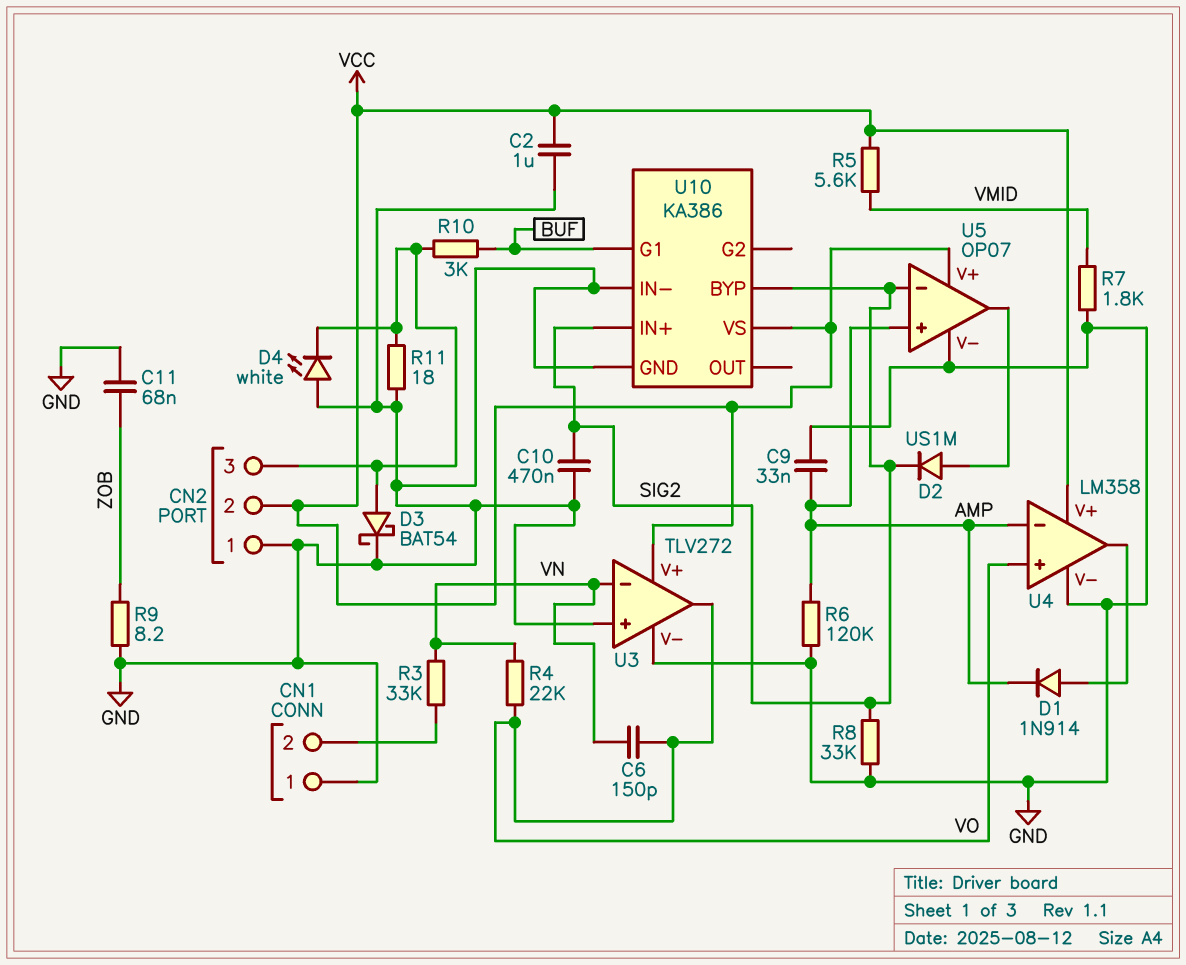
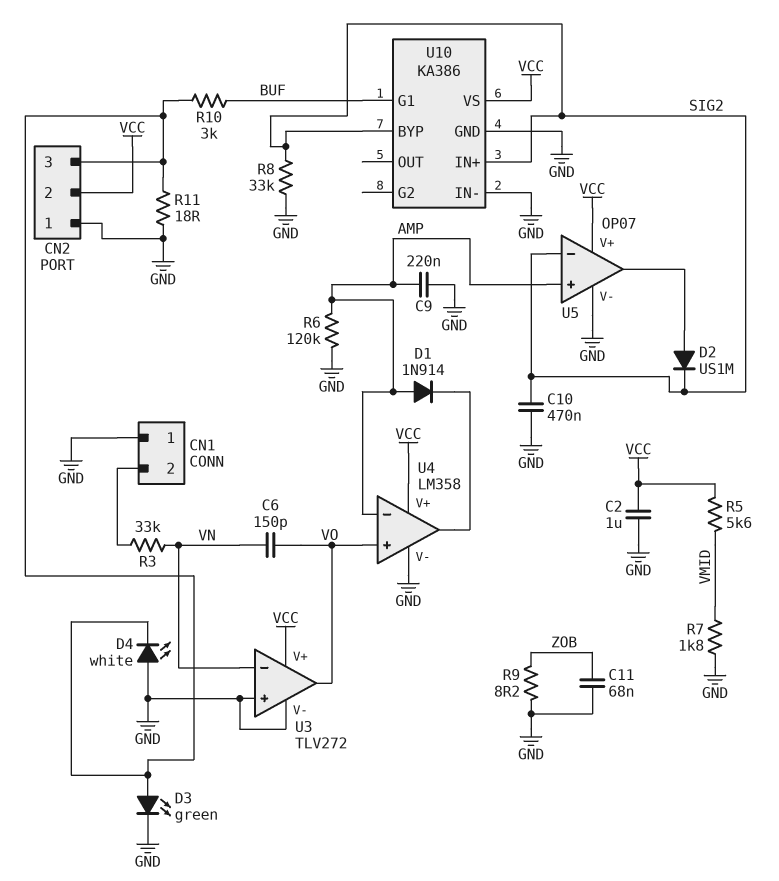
C9: 33nF (AMP, GND) -> 220nF (AMP, GND)
D1: diode 1N914 (A U4/out, K AMP) -> diode 1N914 (A AMP, K U4/out)
D3: schottky BAT54 (A CN2/3, K GND) -> LED green (A CN2/3, K GND)
R4: 22k (VN, VO) -> none

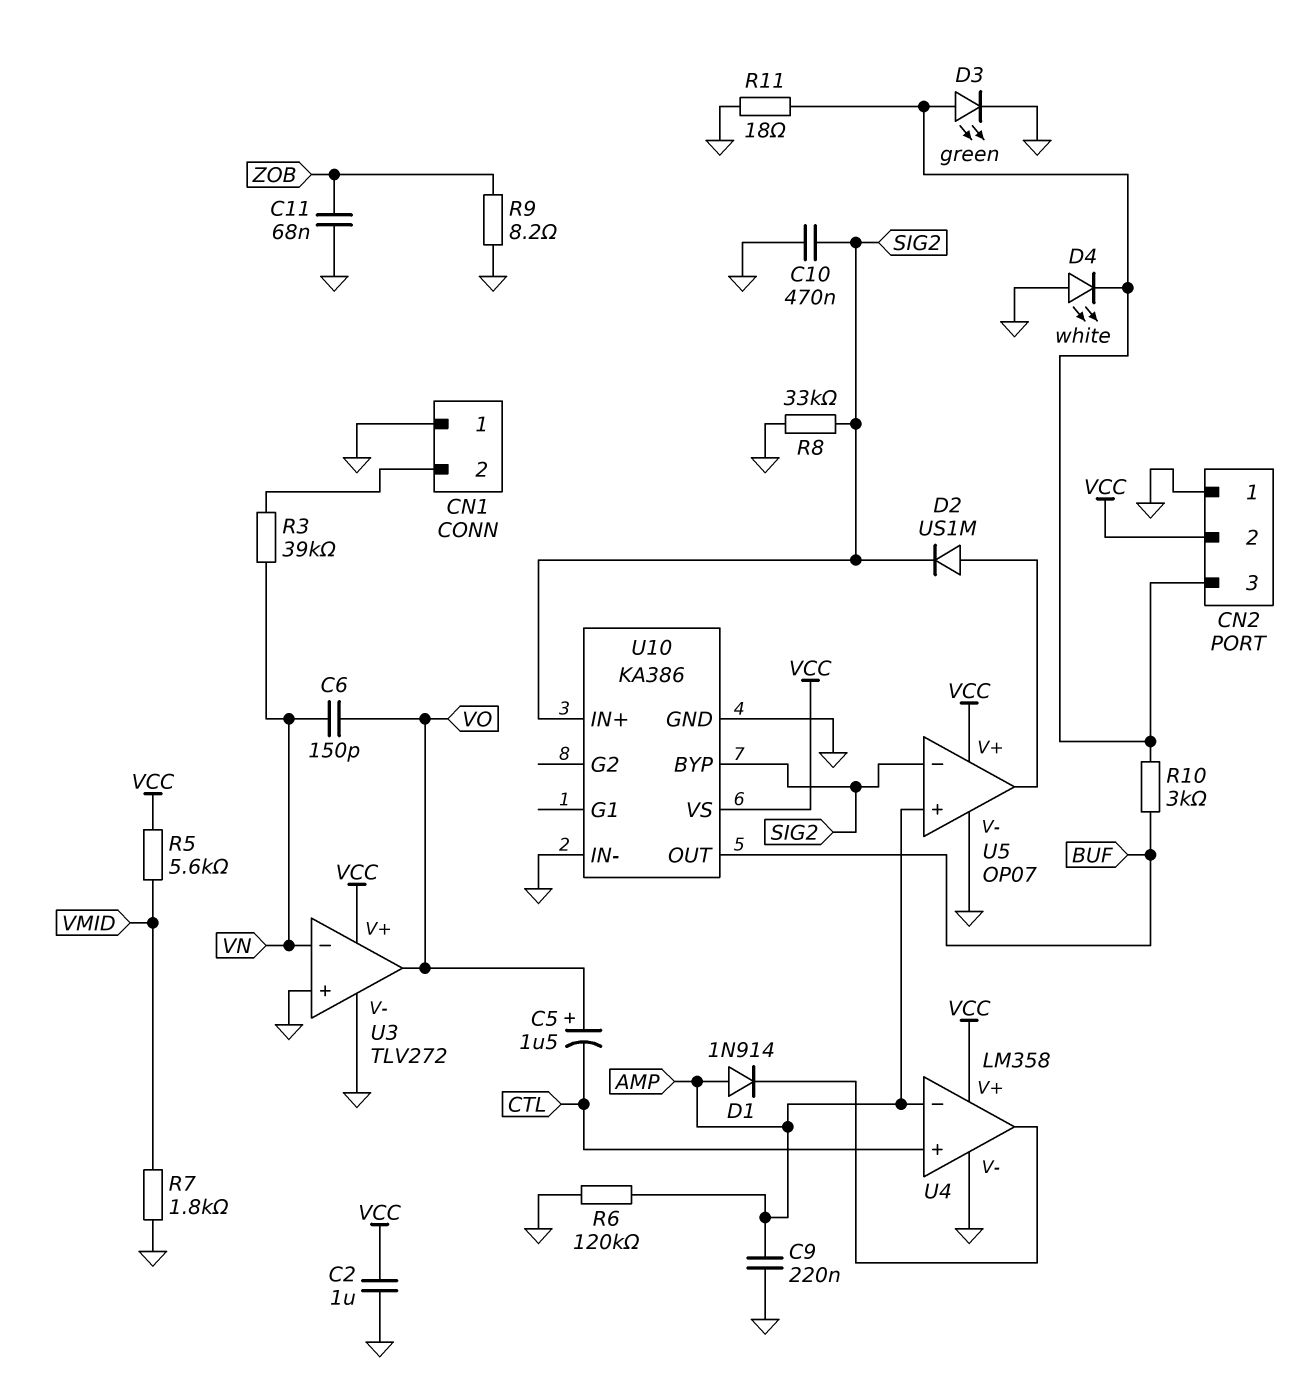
C5: none -> 1.5uF (plus VO, minus CTL)
R3: 33k (CN1/2, VN) -> 39k (CN1/2, VN)
U4 pin in+: VO -> CTL
U10 pin G1: BUF -> none
U10 pin OUT: none -> BUF

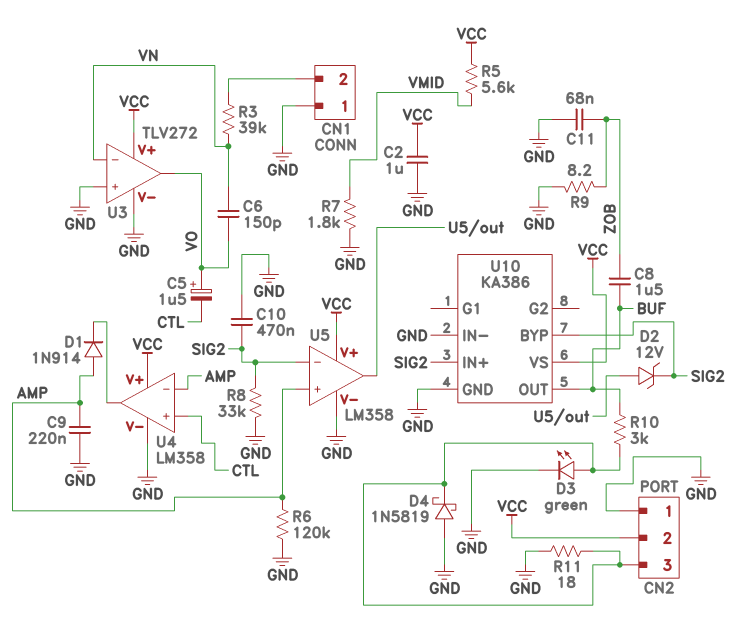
C8: none -> 1.5uF (BUF, ZOB)
D2: diode US1M (A U5/out, K SIG2) -> zener 12V (A U5/out, K SIG2)
D4: LED white (A GND, K CN2/3) -> schottky 1N5819 (A GND, K CN2/3)
U5: OP07 -> LM358

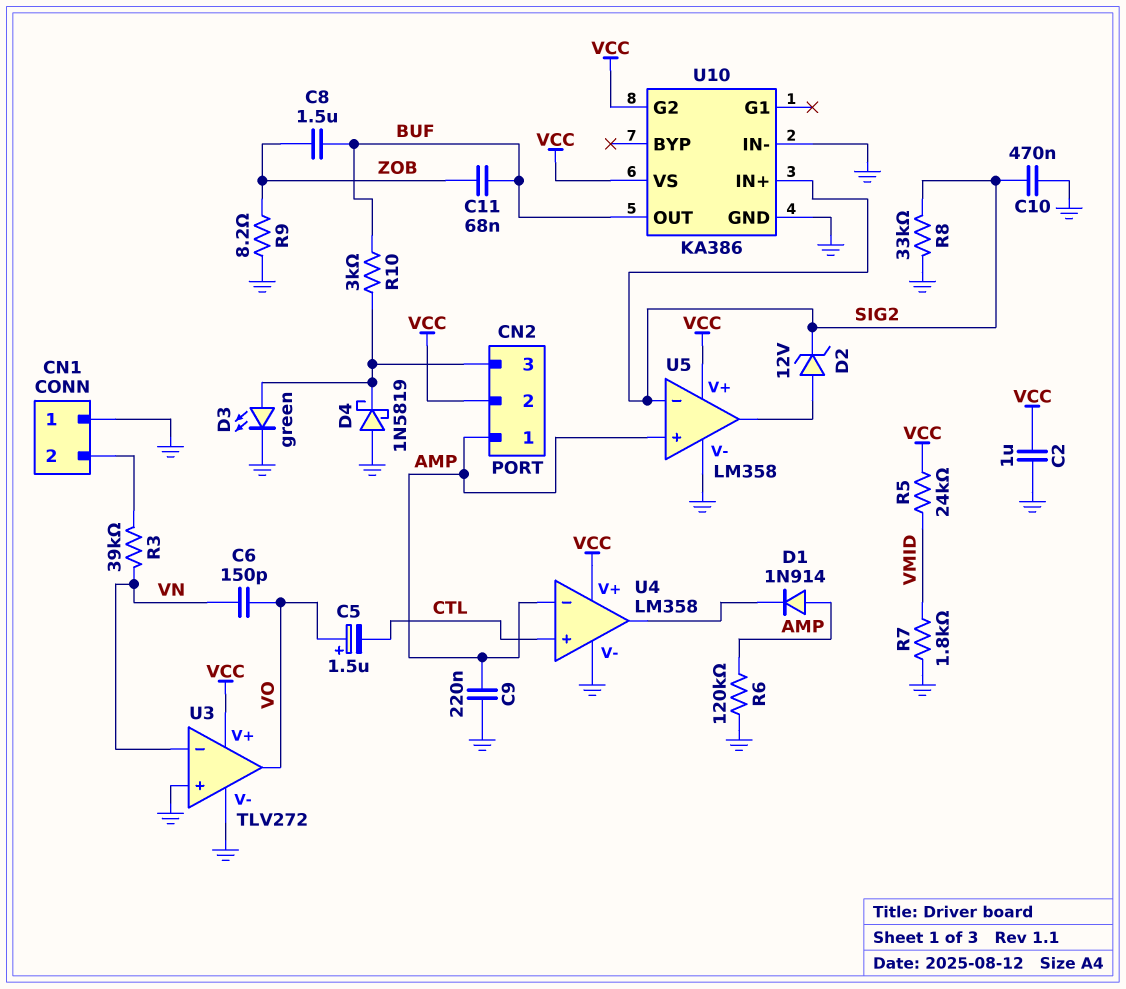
C11: 68nF (GND, ZOB) -> 68nF (BUF, ZOB)
CN2 pin 1: GND -> AMP
R5: 5.6k (VCC, VMID) -> 24k (VCC, VMID)
R11: 18 (CN2/3, GND) -> none
U10 pin BYP: SIG2 -> none
U10 pin G2: none -> VCC

